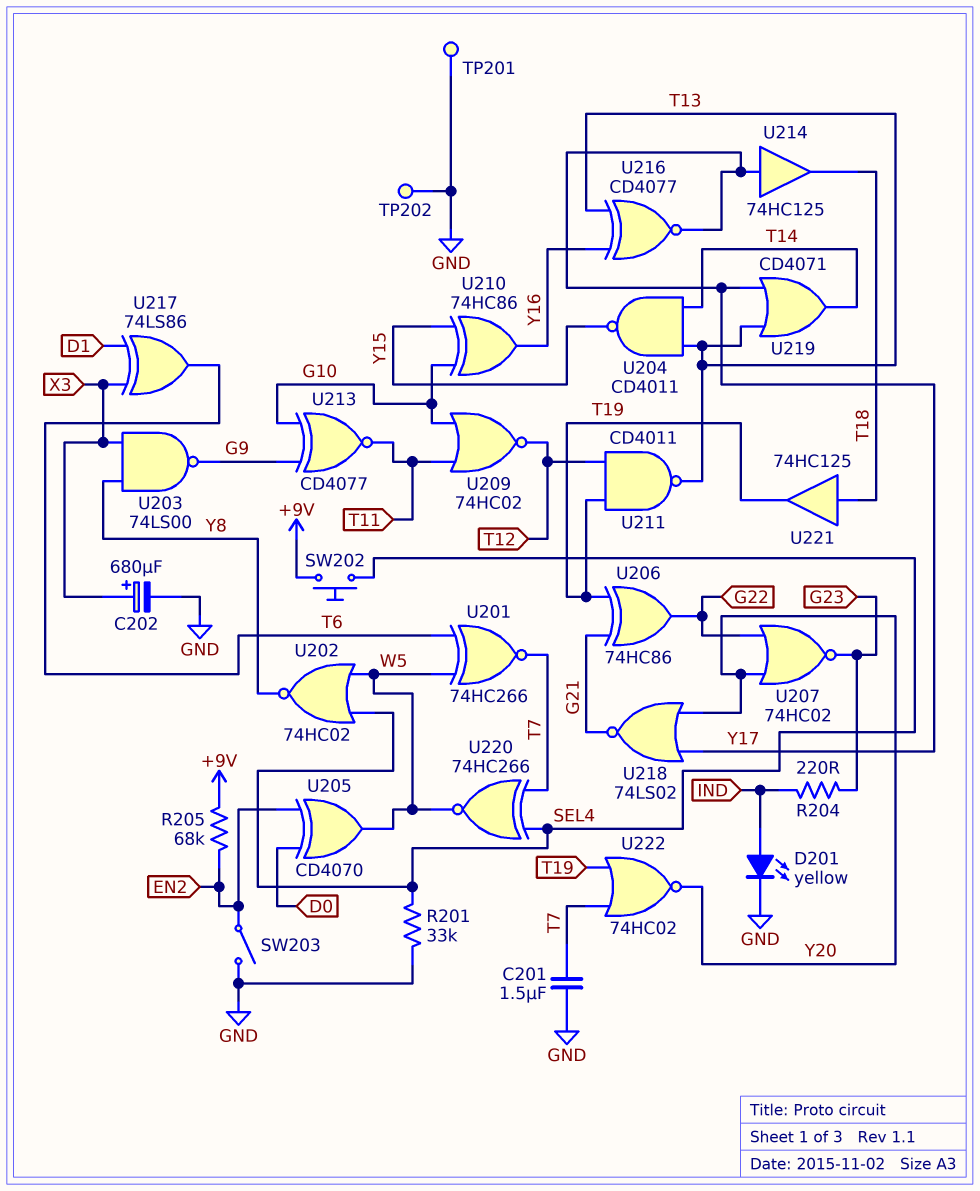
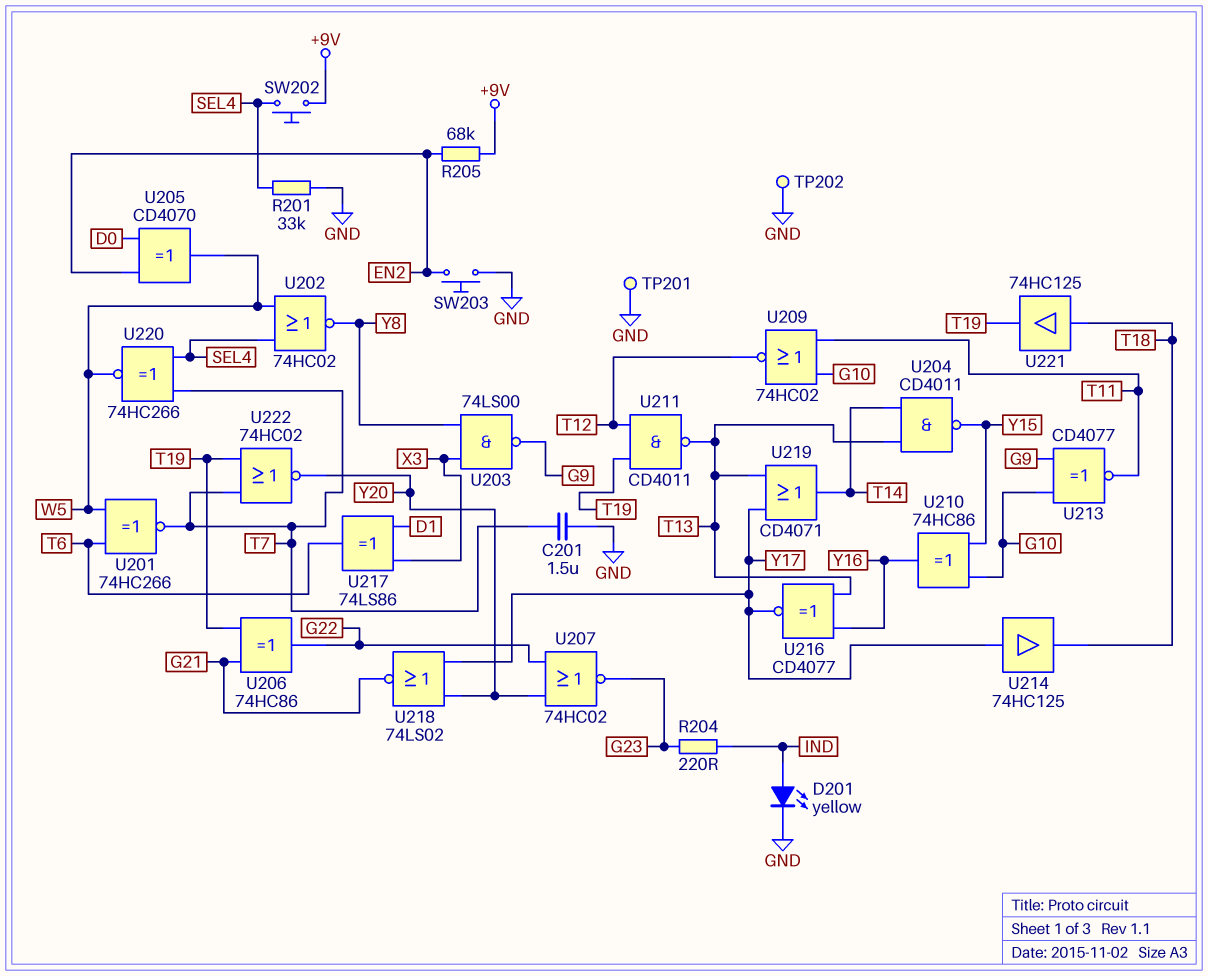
C202: 680uF (plus X3, minus GND) -> none
SW203: switch (EN2, GND) -> button (EN2, GND)

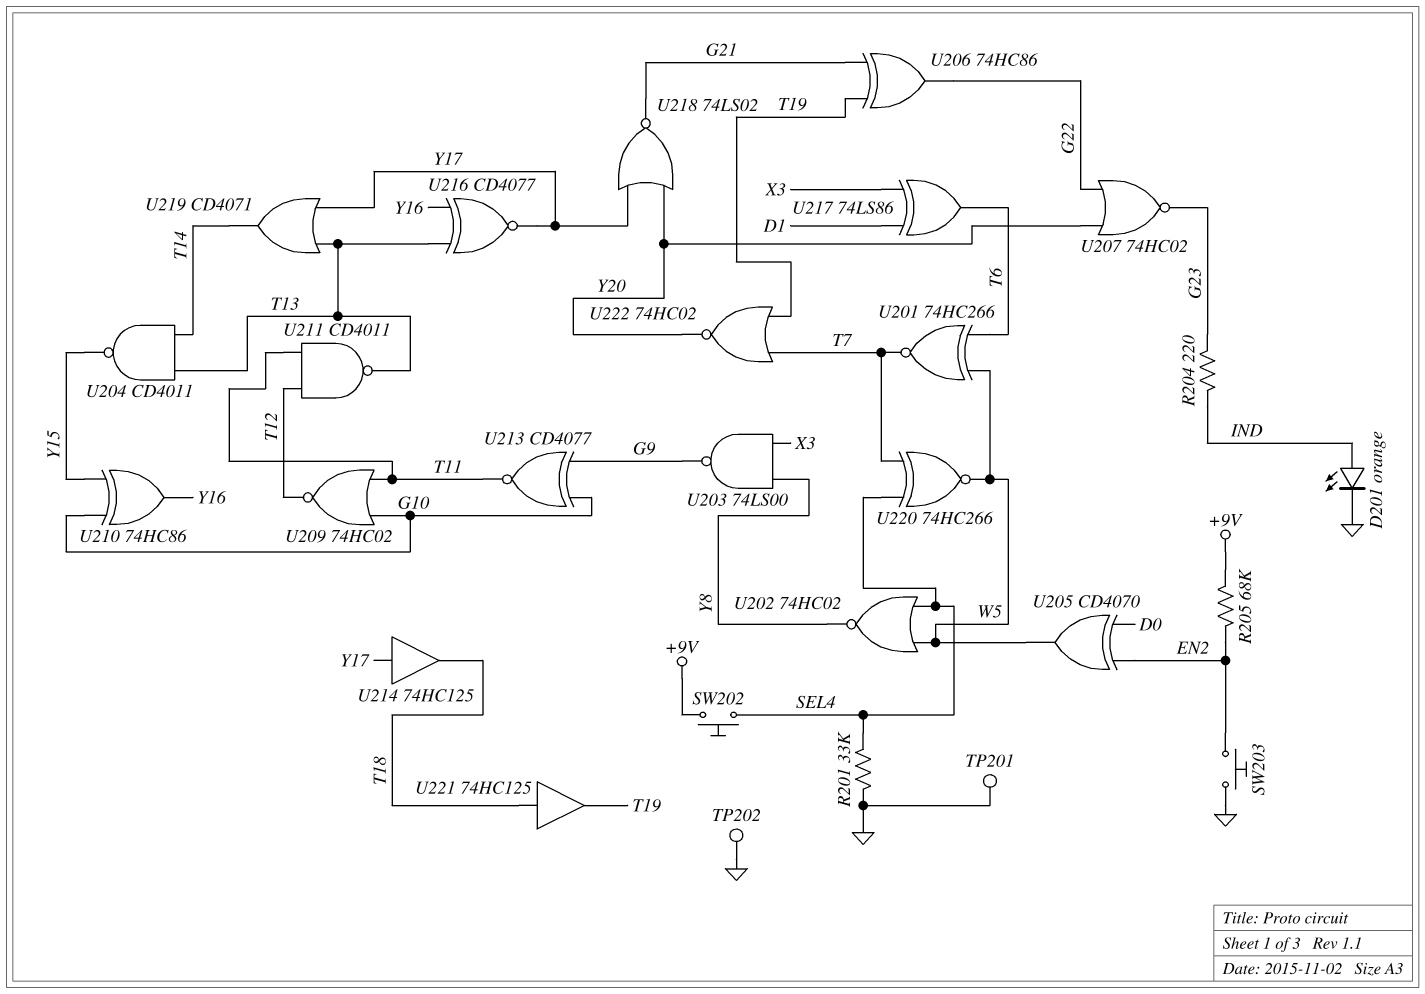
C201: 1.5uF (GND, T7) -> none
D201: LED yellow (A IND, K GND) -> LED orange (A IND, K GND)
U211: NAND CD4011 (in T12, in T19, out T13) -> NAND CD4011 (in T11, in T12, out T13)

